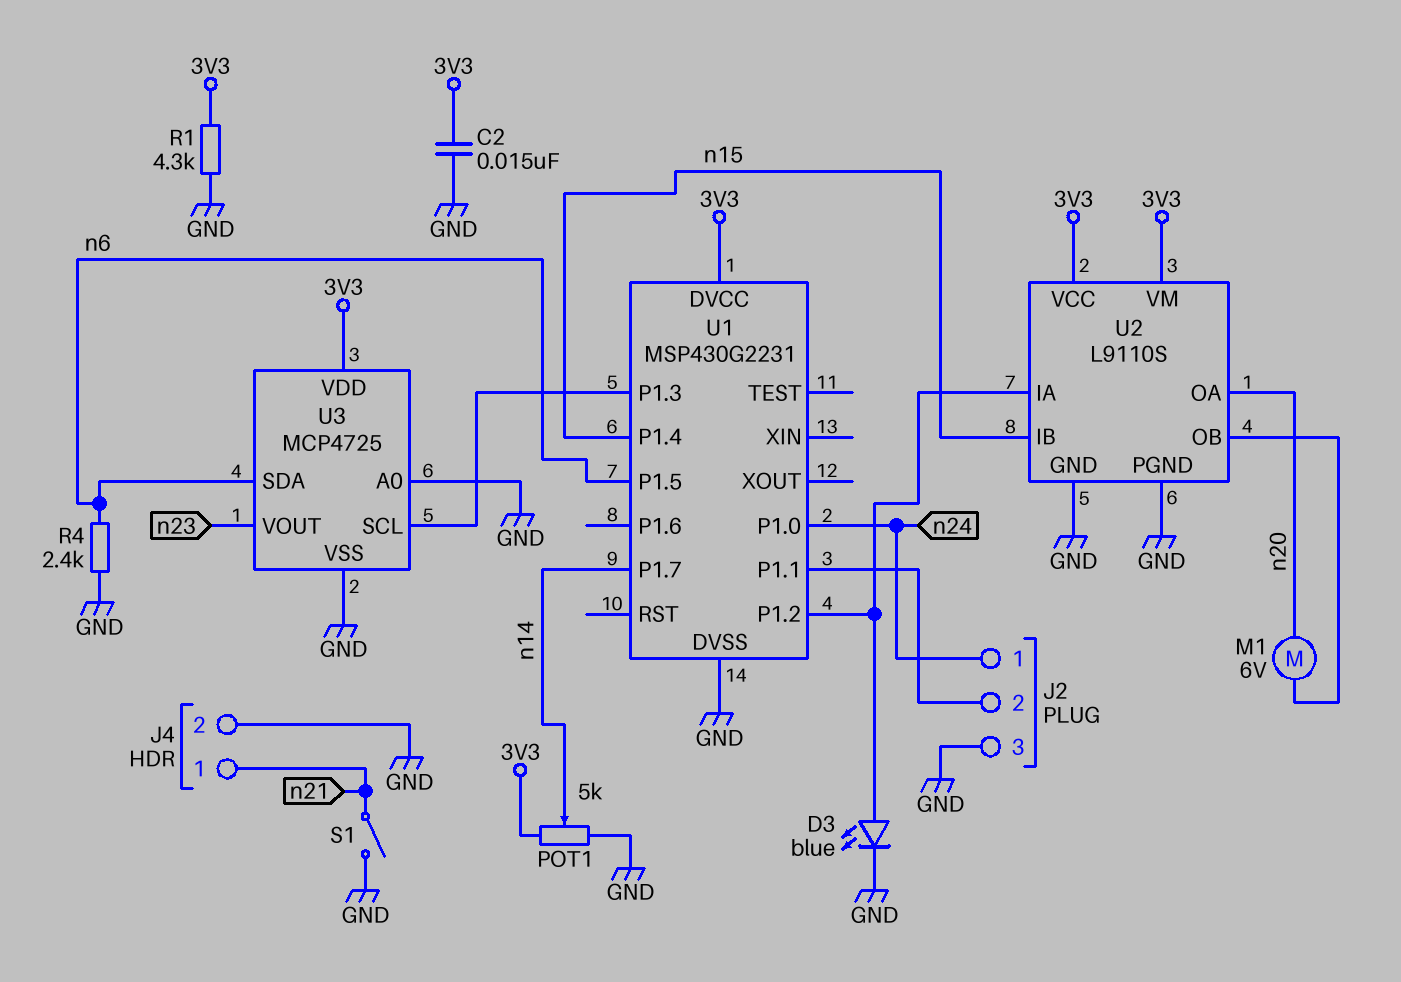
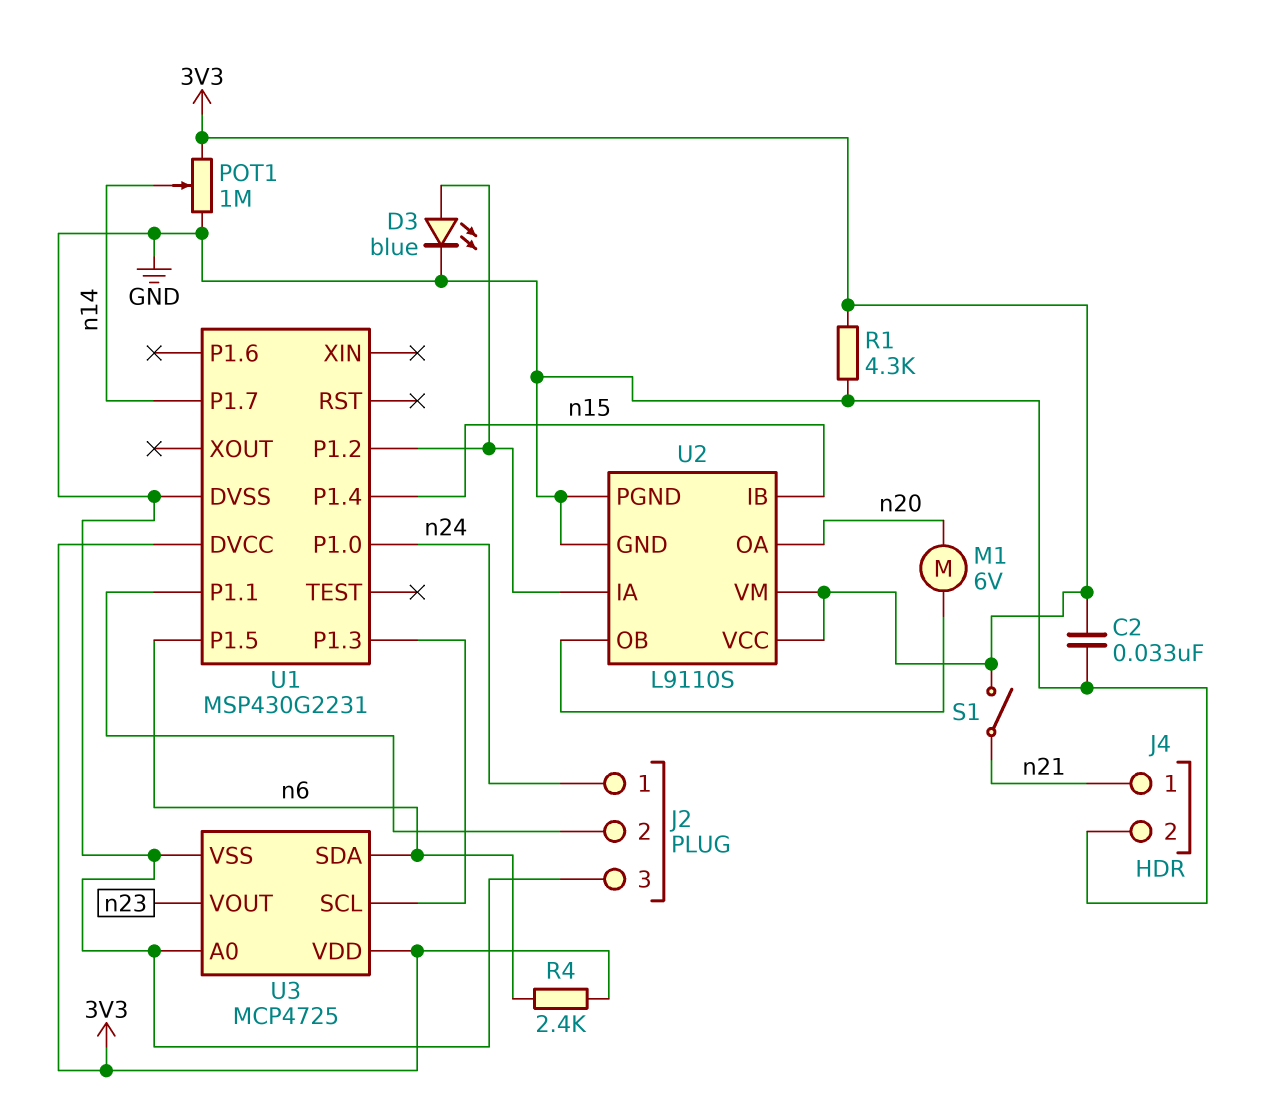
C2: 15nF (3V3, GND) -> 33nF (3V3, GND)
POT1: 5k (3V3, GND, wiper n14) -> 1M (3V3, GND, wiper n14)
R4: 2.4k (GND, n6) -> 2.4k (3V3, n6)
S1: switch (GND, n21) -> switch (3V3, n21)

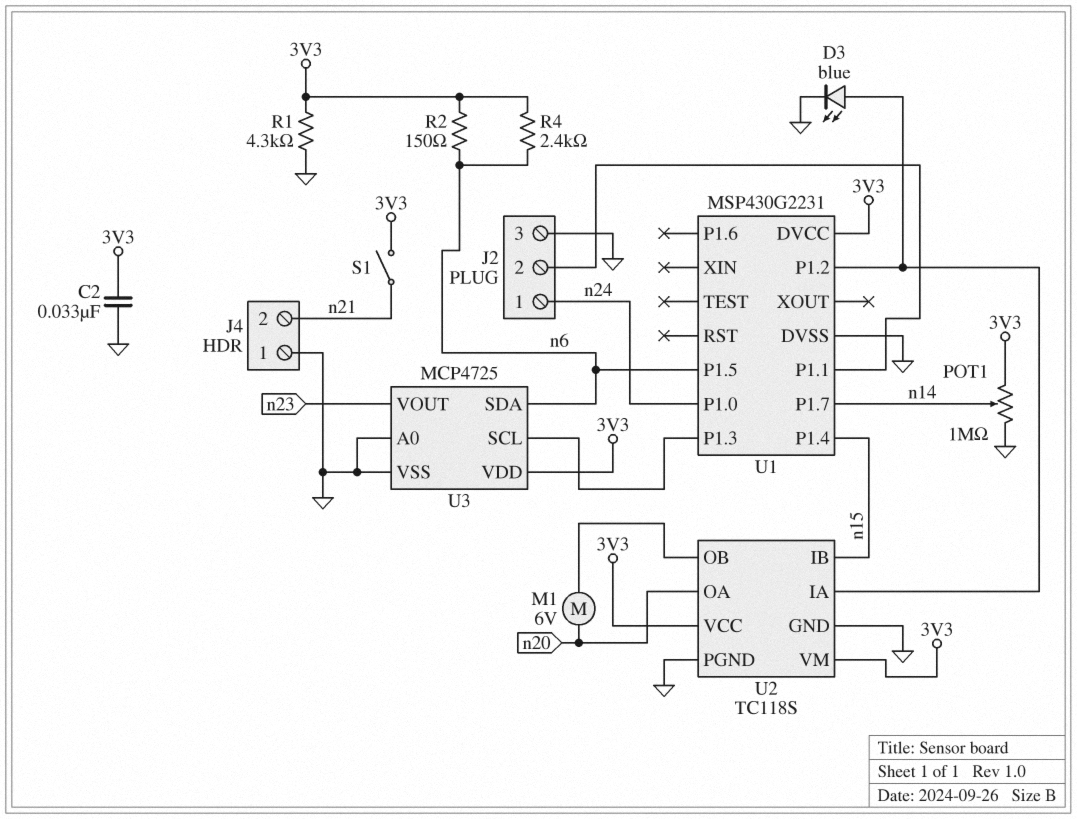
J4 pin 1: n21 -> GND
J4 pin 2: GND -> n21
R2: none -> 150 (3V3, n6)
U2: L9110S -> TC118S

